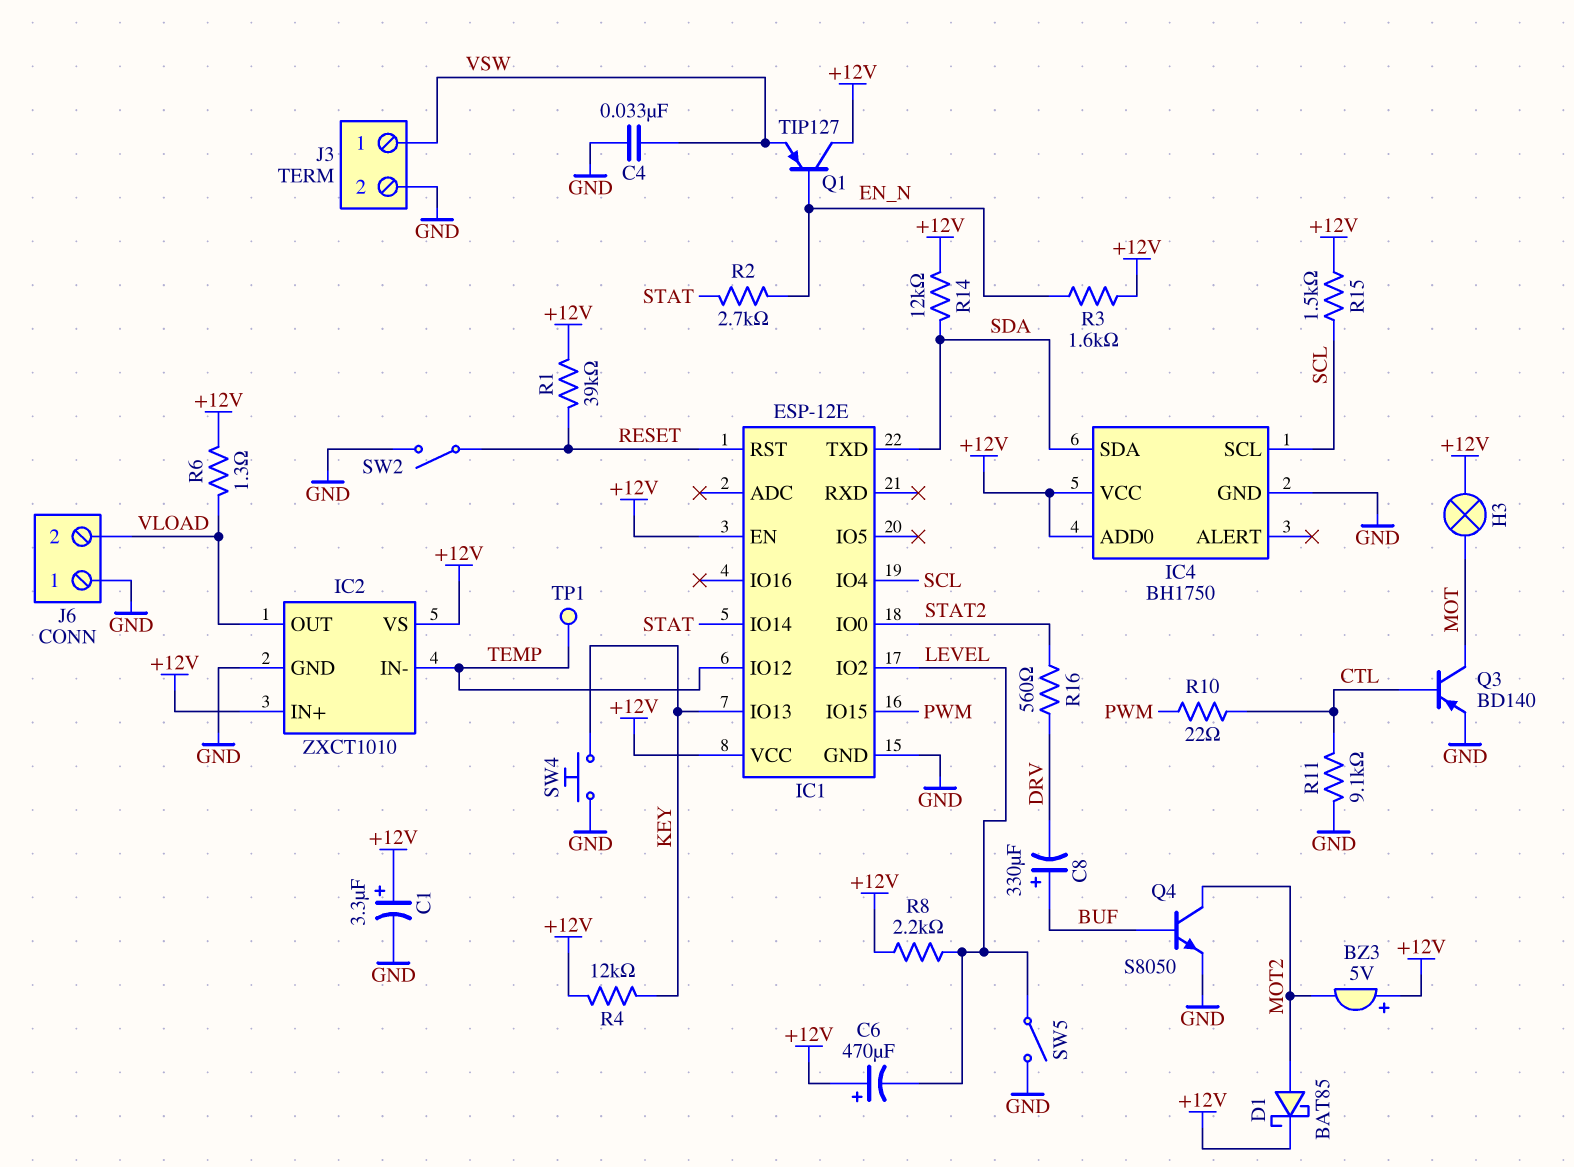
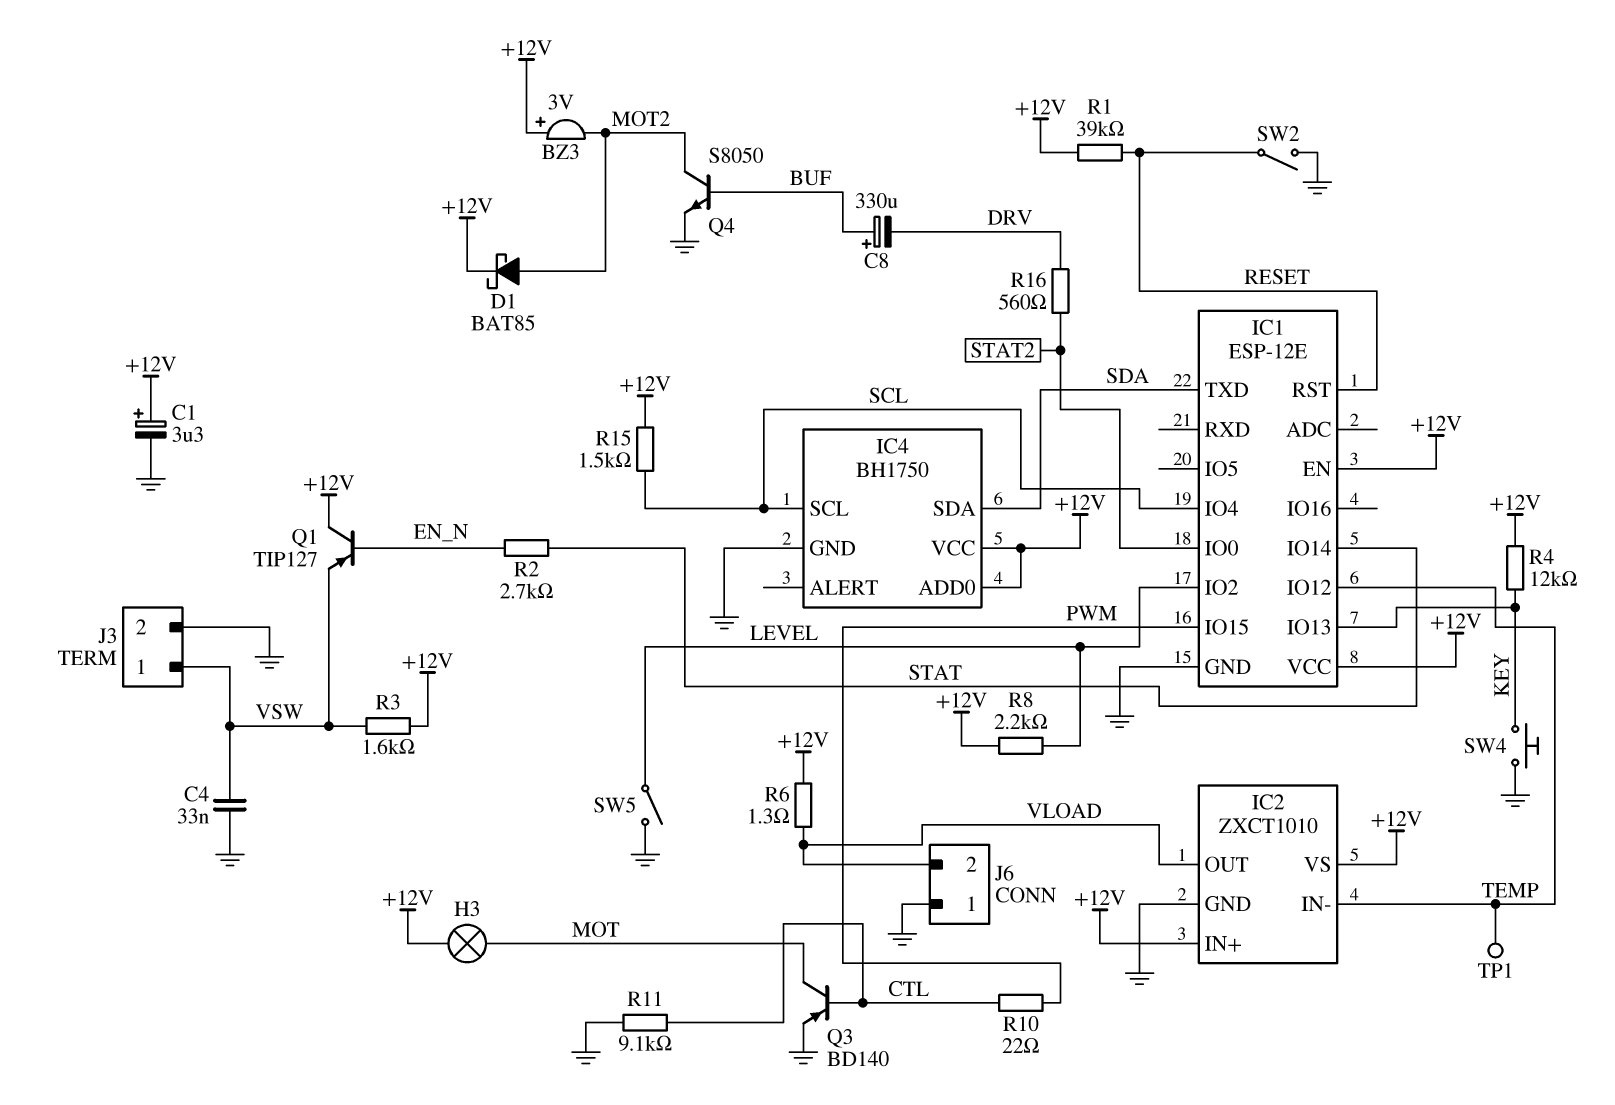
BZ3: buzzer 5V (plus +12V, minus MOT2) -> buzzer 3V (plus +12V, minus MOT2)
C6: 470uF (plus +12V, minus LEVEL) -> none
R3: 1.6k (+12V, EN_N) -> 1.6k (+12V, VSW)
R14: 12k (+12V, SDA) -> none

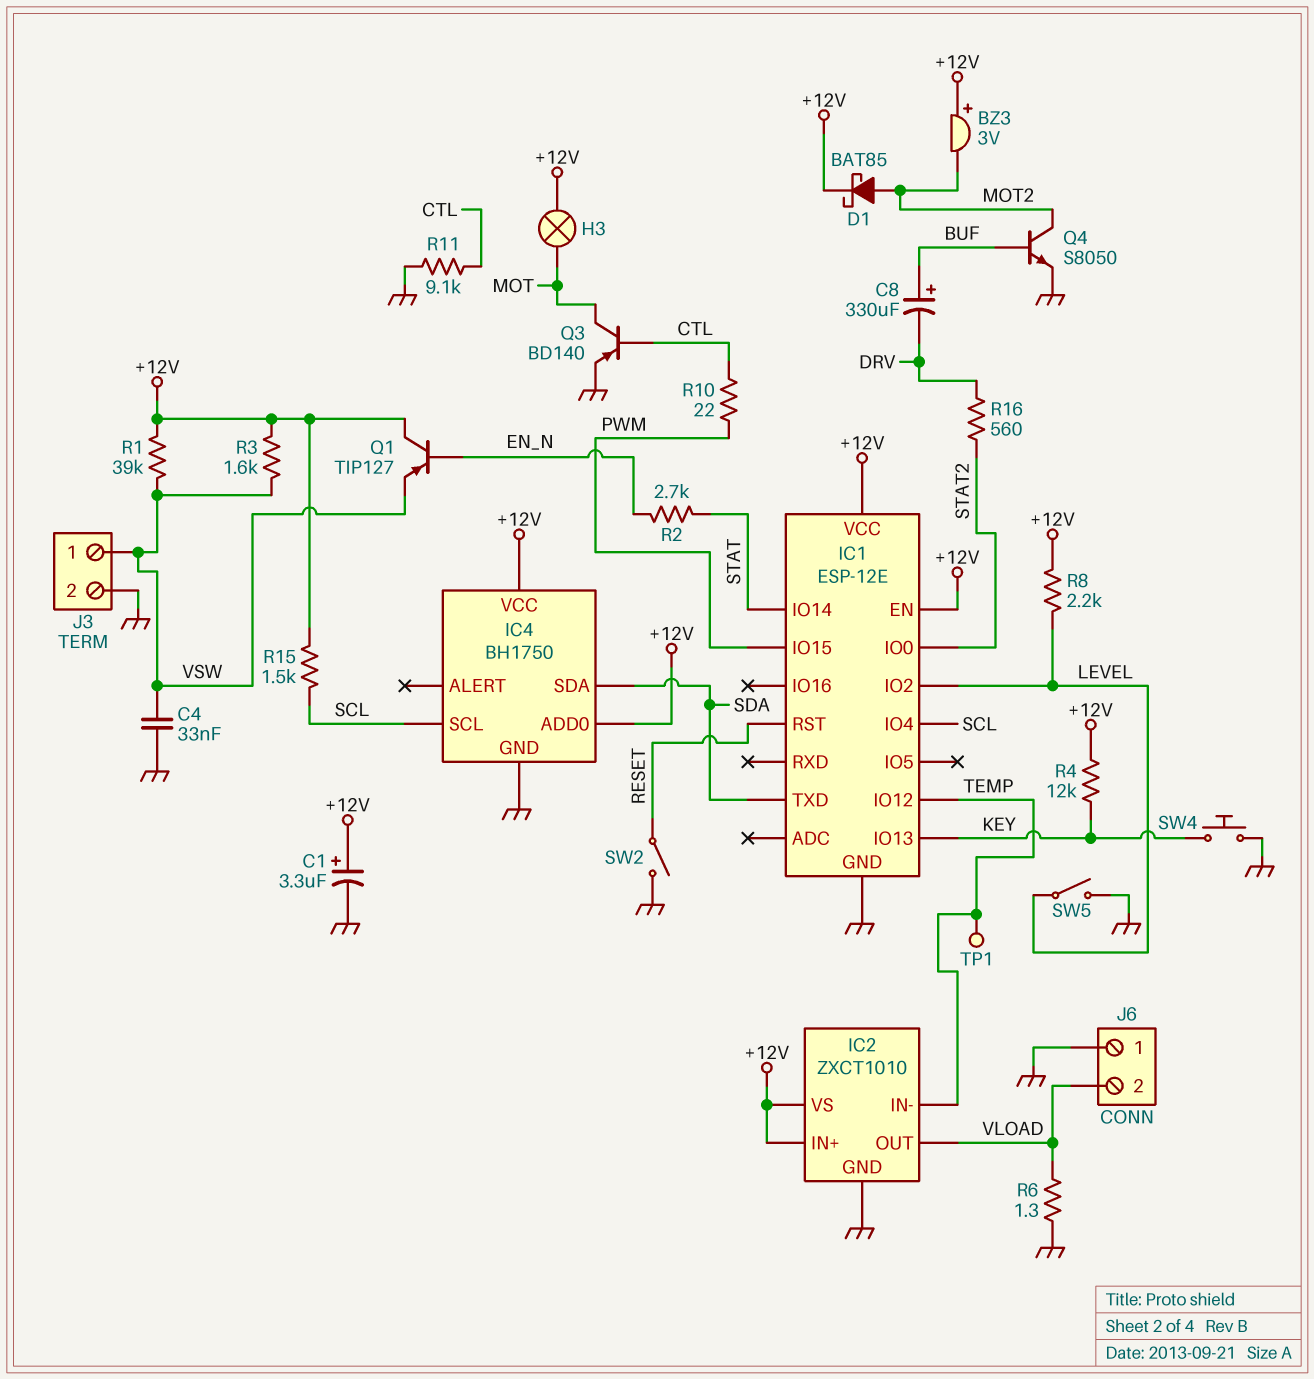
R1: 39k (+12V, RESET) -> 39k (+12V, VSW)
R6: 1.3 (+12V, VLOAD) -> 1.3 (GND, VLOAD)

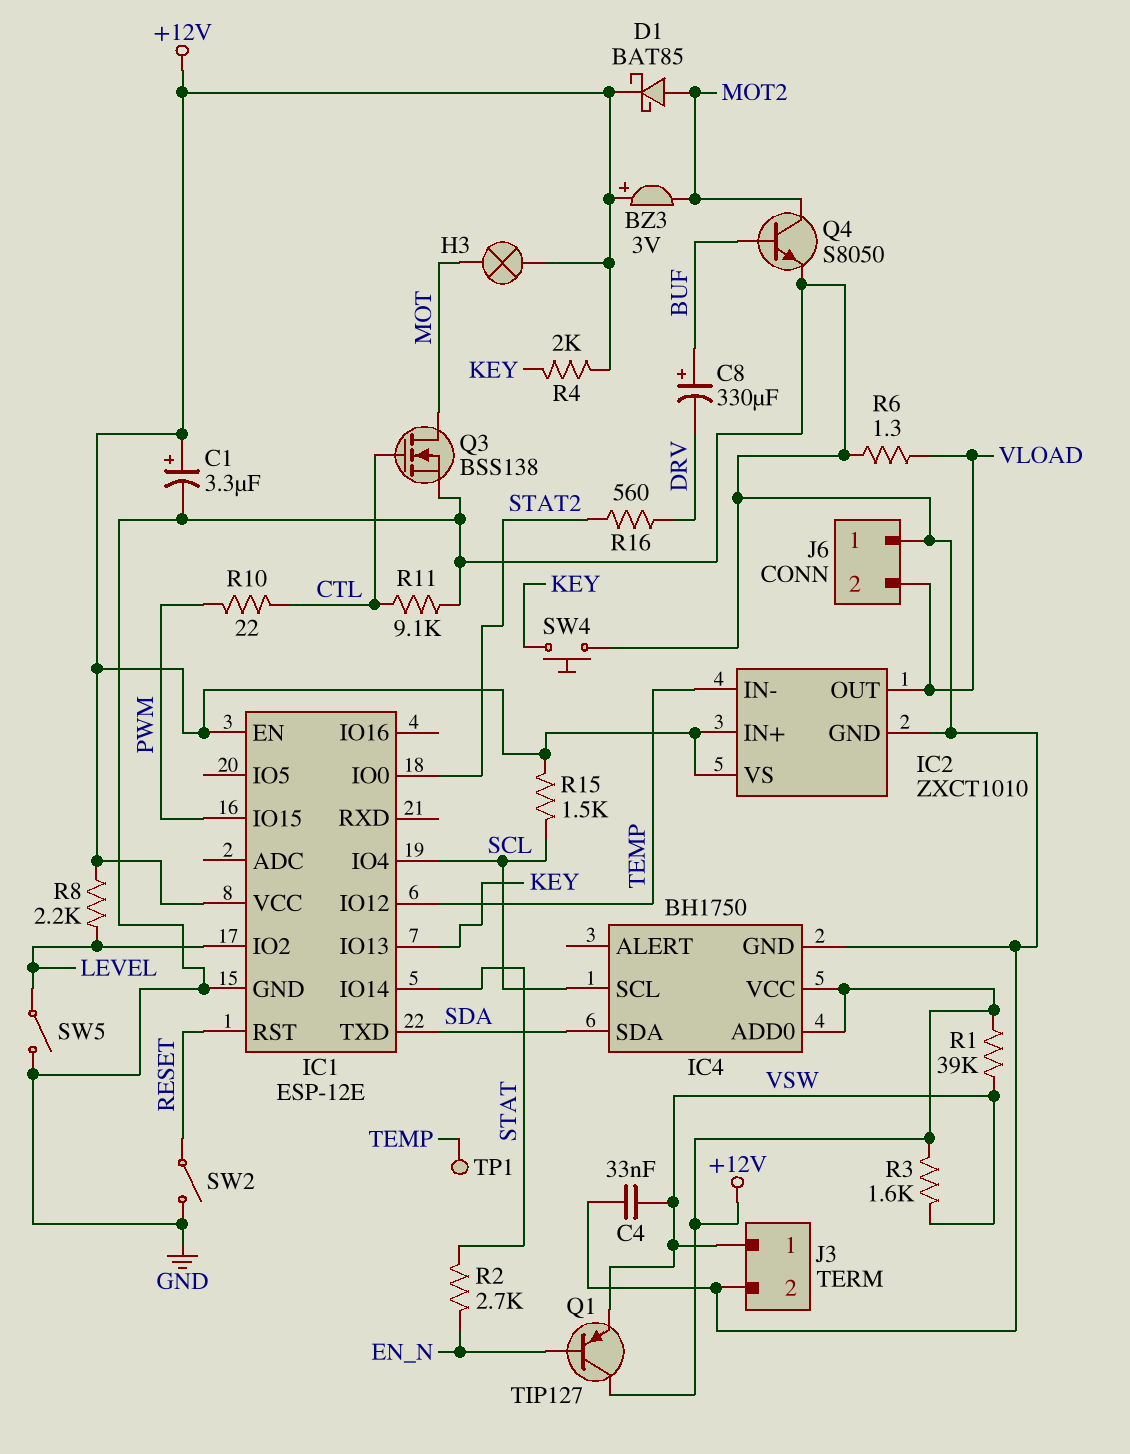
Q3: PNP BD140 (B CTL, C MOT, E GND) -> NMOS BSS138 (G CTL, D MOT, S GND)
R4: 12k (+12V, KEY) -> 2k (+12V, KEY)

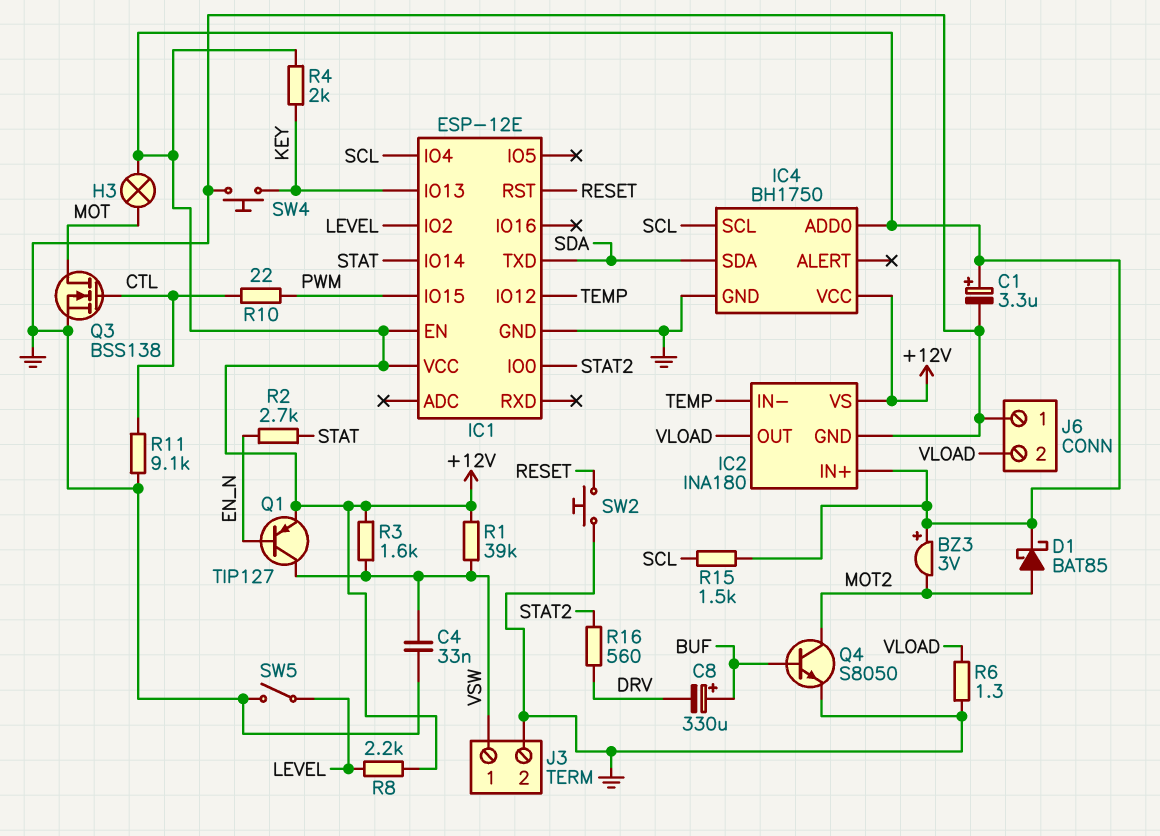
IC2: ZXCT1010 -> INA180
Q1: PNP TIP127 (B EN_N, C +12V, E VSW) -> PNP TIP127 (B EN_N, C VSW, E +12V)
SW2: switch (GND, RESET) -> button (GND, RESET)
TP1: test point (TEMP) -> none

